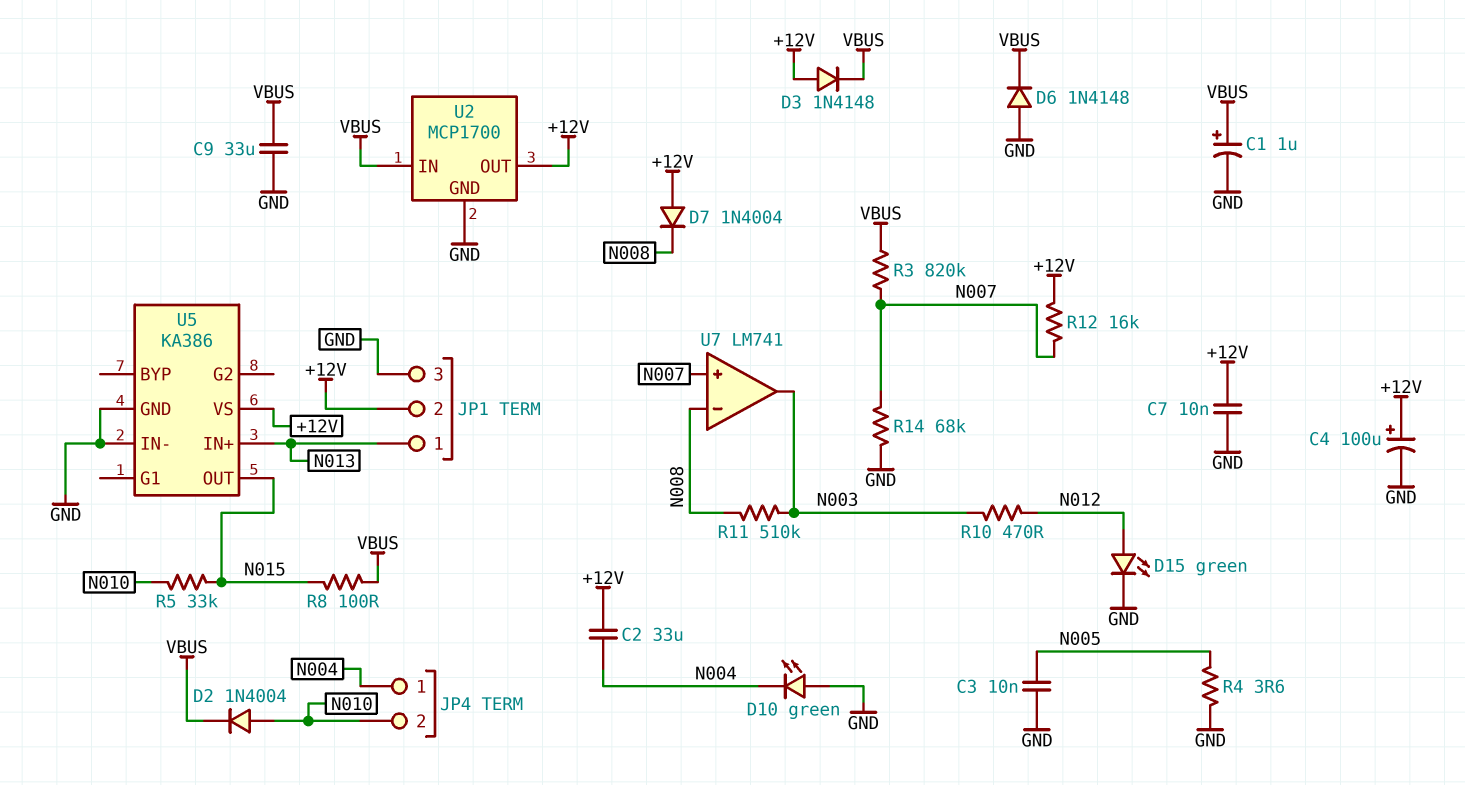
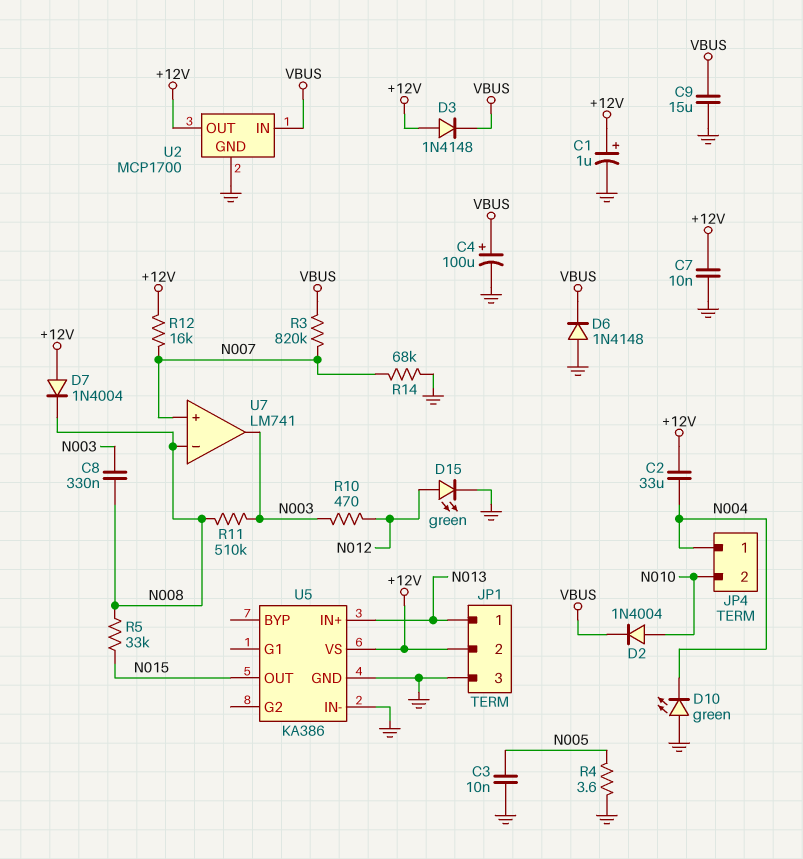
C1: 1uF (plus VBUS, minus GND) -> 1uF (plus +12V, minus GND)
C4: 100uF (plus +12V, minus GND) -> 100uF (plus VBUS, minus GND)
C8: none -> 330nF (N003, N008)
C9: 33uF (GND, VBUS) -> 15uF (GND, VBUS)
R5: 33k (N010, N015) -> 33k (N008, N015)
R8: 100 (N015, VBUS) -> none

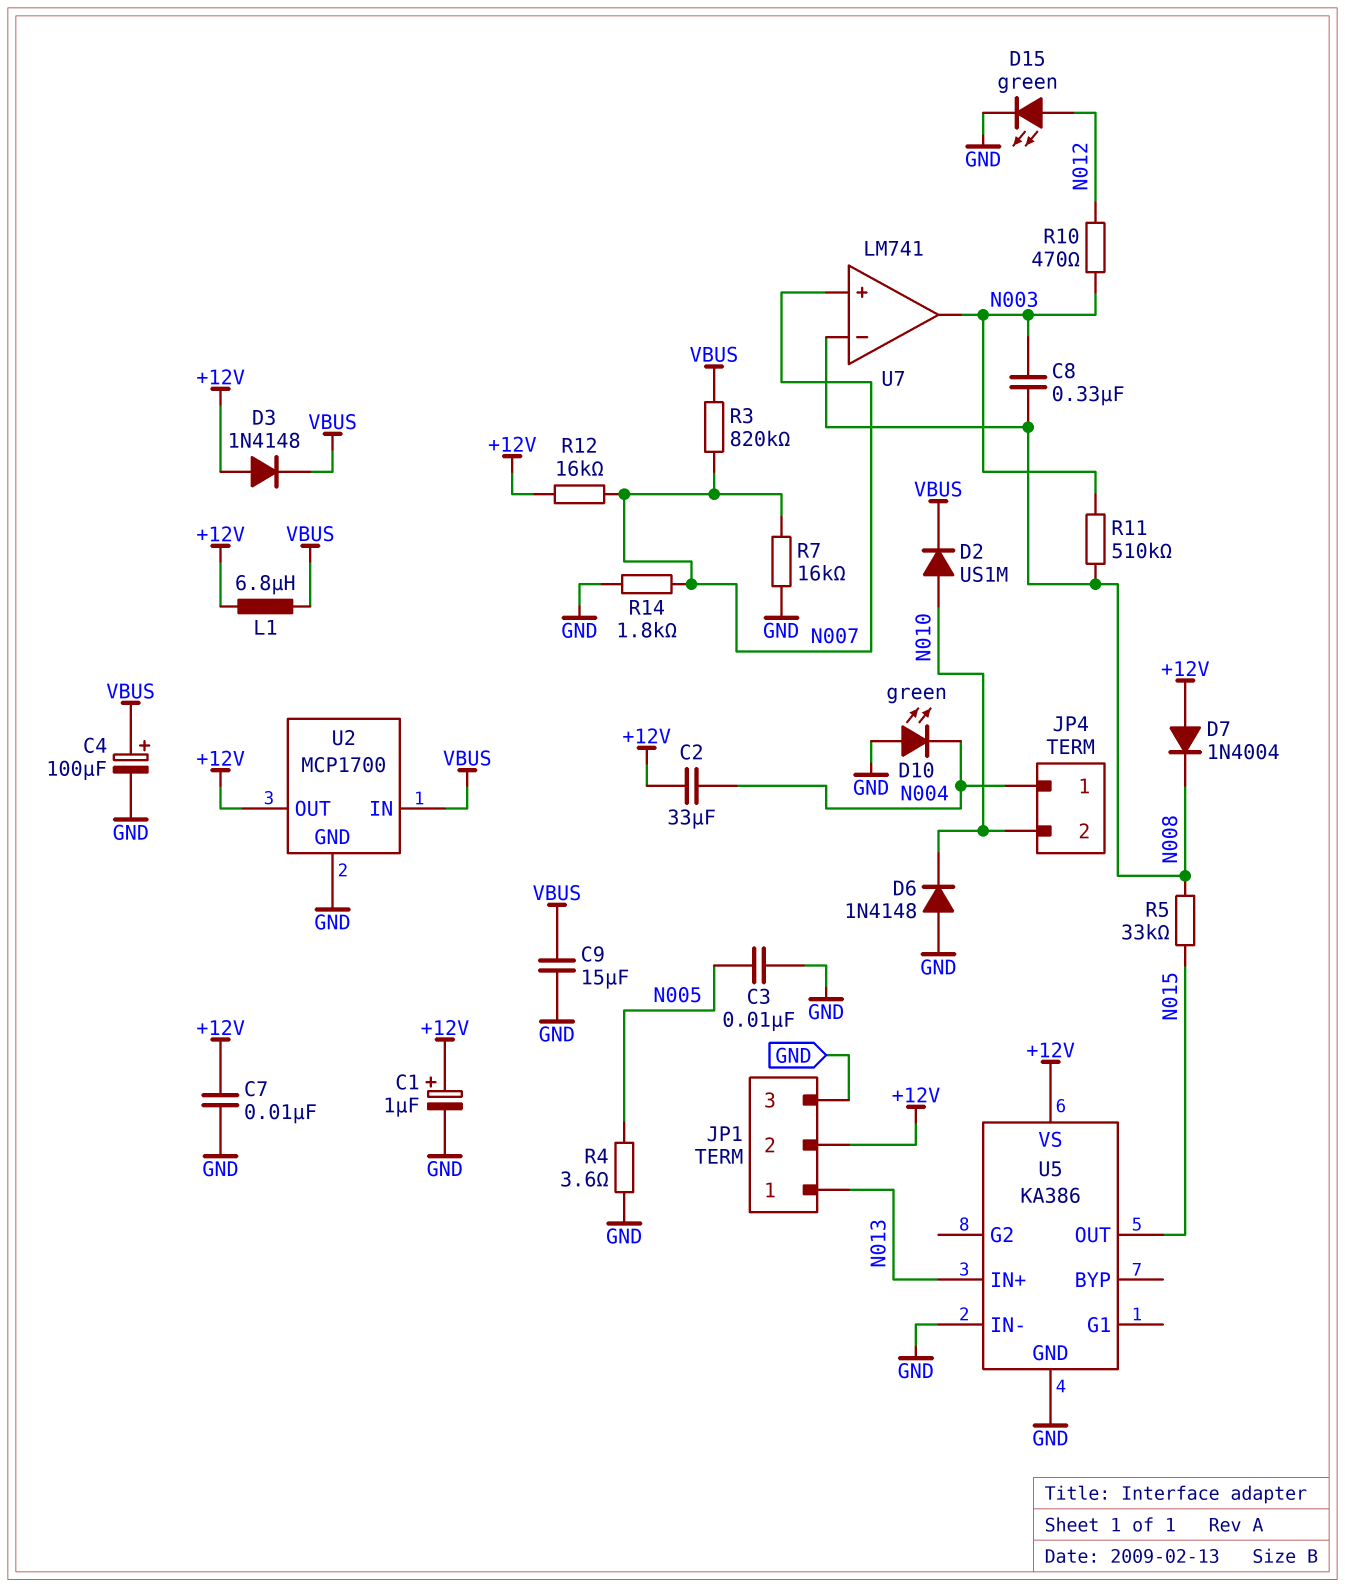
D2: diode 1N4004 (A N010, K VBUS) -> diode US1M (A N010, K VBUS)
D6: diode 1N4148 (A GND, K VBUS) -> diode 1N4148 (A GND, K N010)
L1: none -> 6.8uH (+12V, VBUS)
R7: none -> 16k (GND, N007)
R14: 68k (GND, N007) -> 1.8k (GND, N007)

